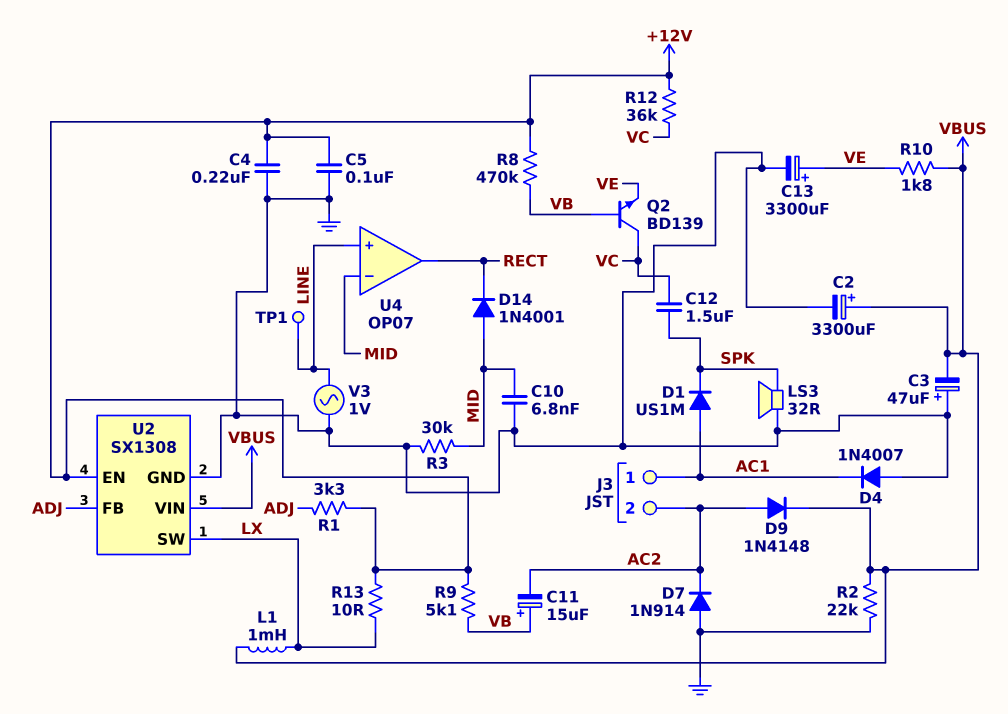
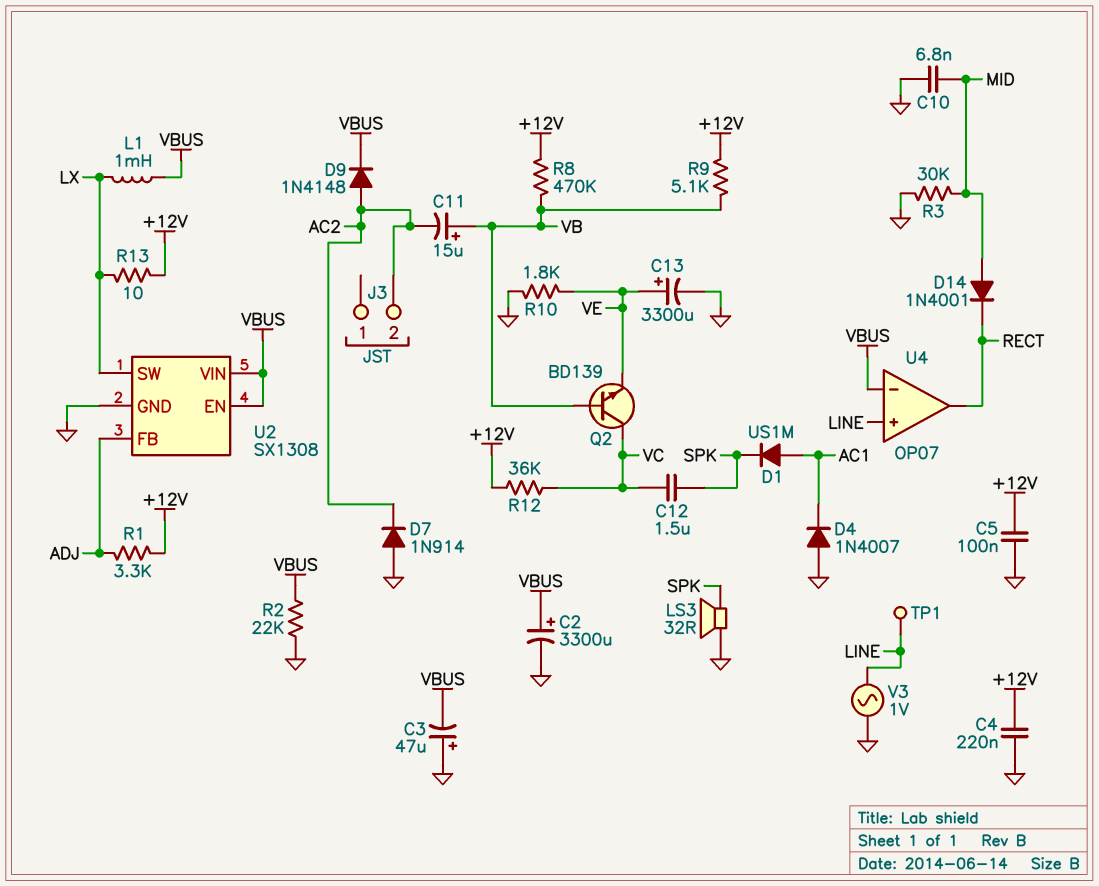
J3 pin 1: AC1 -> none
R10: 1.8k (VBUS, VE) -> 1.8k (GND, VE)
U2 pin EN: +12V -> VBUS
U4 pin in-: MID -> VBUS

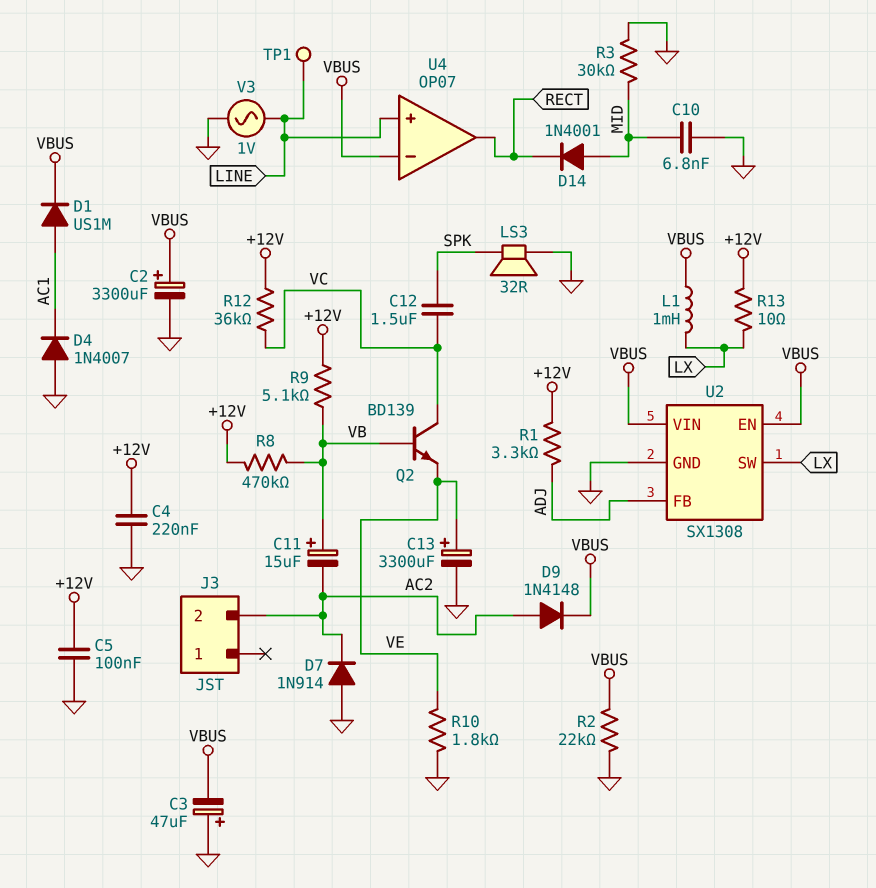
D1: diode US1M (A AC1, K SPK) -> diode US1M (A AC1, K VBUS)

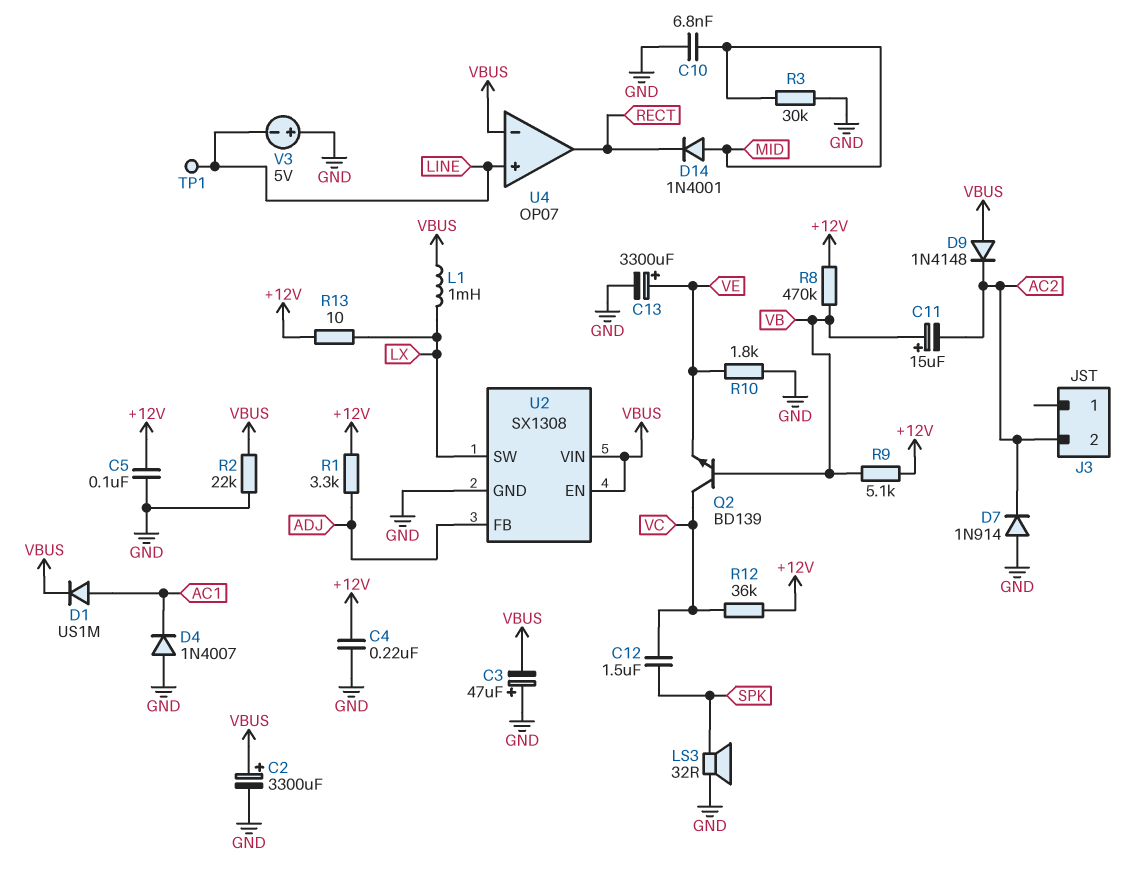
D9: diode 1N4148 (A AC2, K VBUS) -> diode 1N4148 (A VBUS, K AC2)
V3: AC 1V (GND, LINE) -> 5V (plus GND, minus LINE)

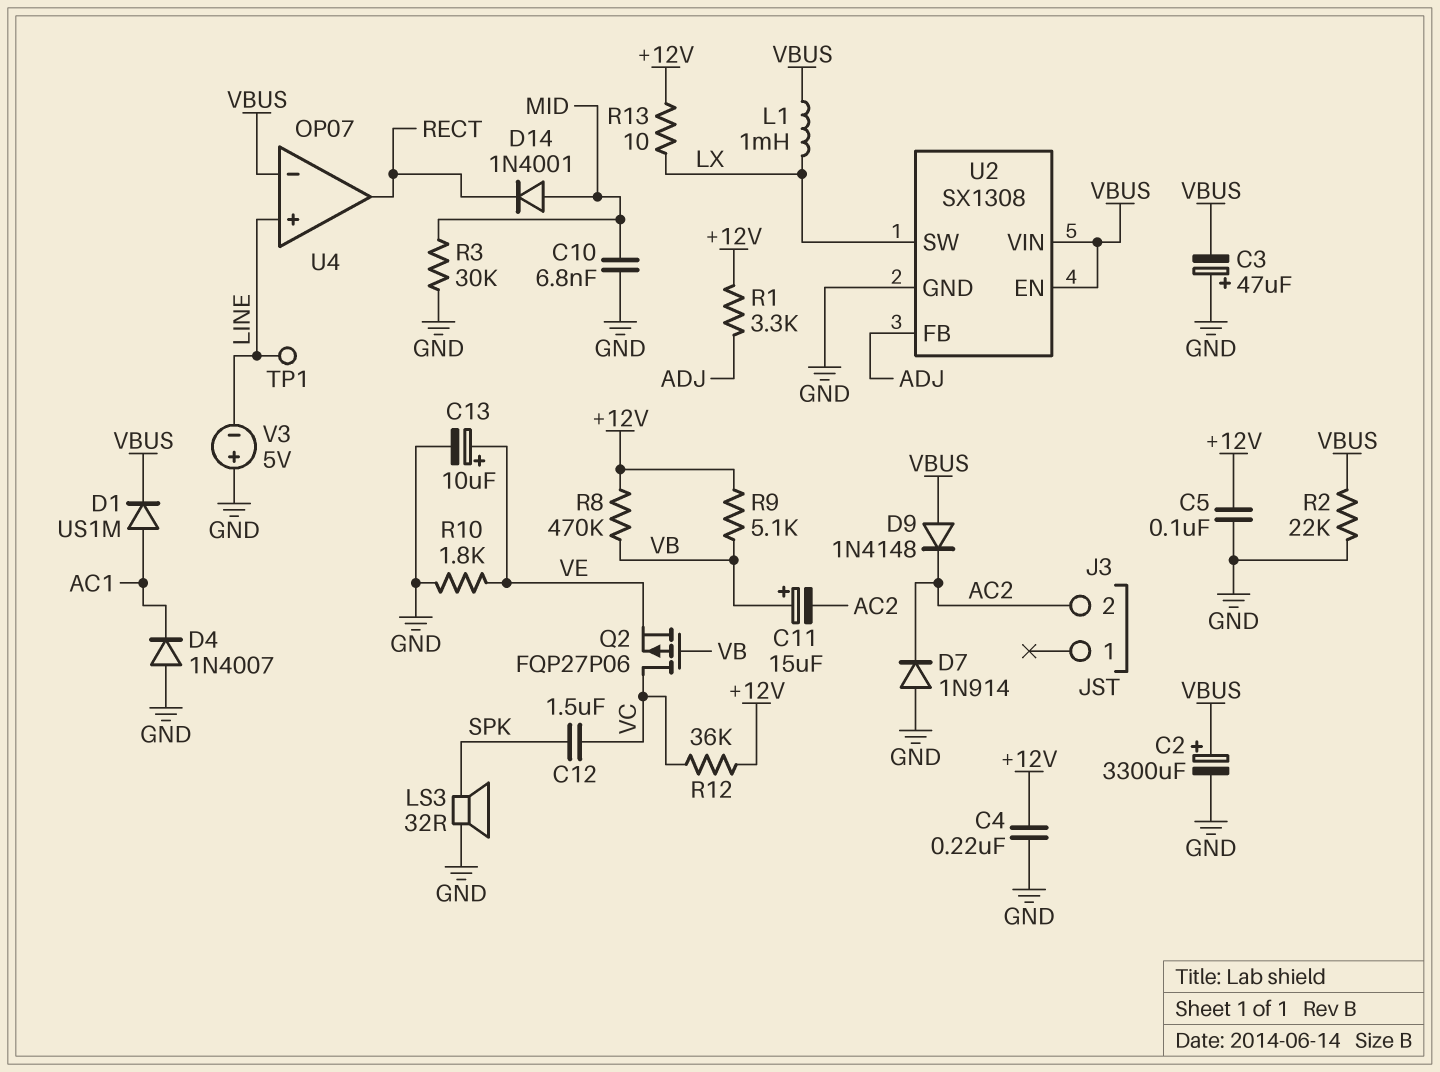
C13: 3300uF (plus VE, minus GND) -> 10uF (plus VE, minus GND)
Q2: NPN BD139 (B VB, C VC, E VE) -> PMOS FQP27P06 (G VB, D VC, S VE)

